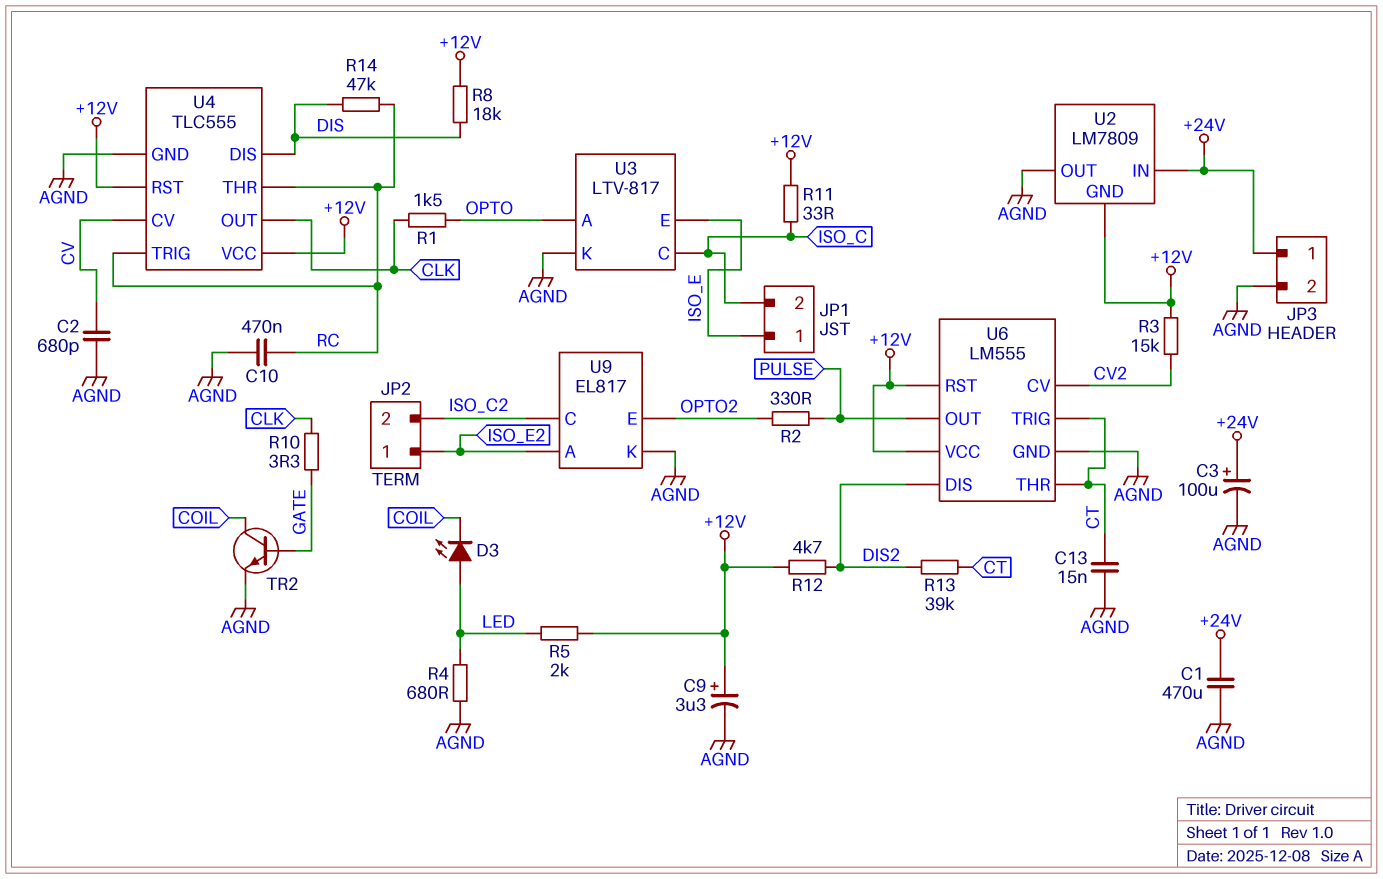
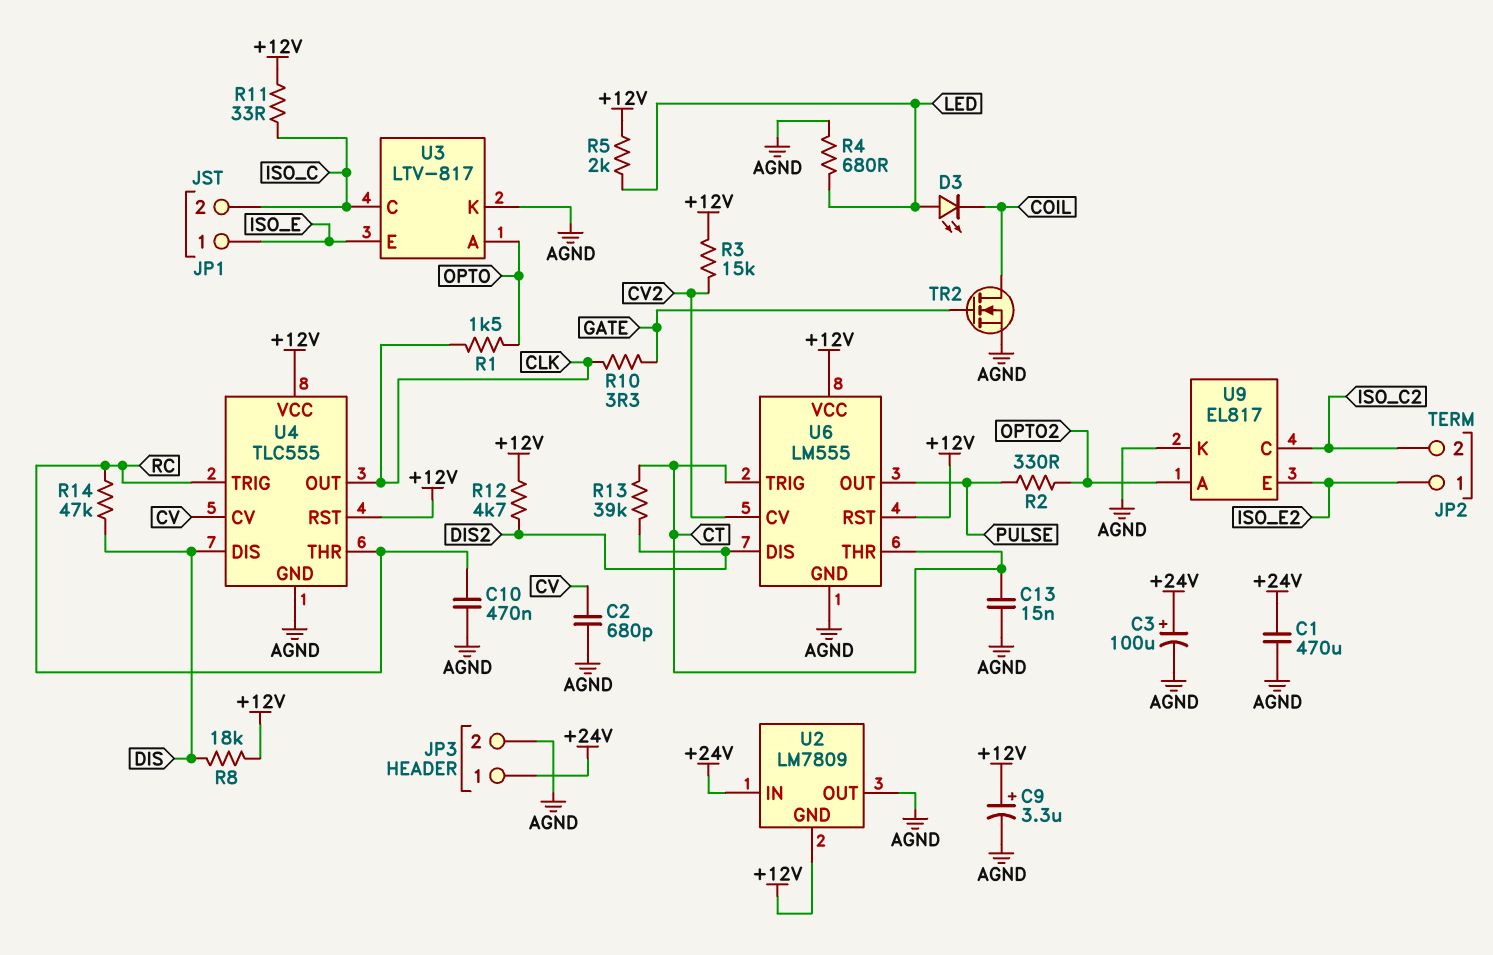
TR2: NPN (B GATE, C COIL, E AGND) -> NMOS (G GATE, D COIL, S AGND)
U9 pin A: ISO_E2 -> OPTO2
U9 pin E: OPTO2 -> ISO_E2

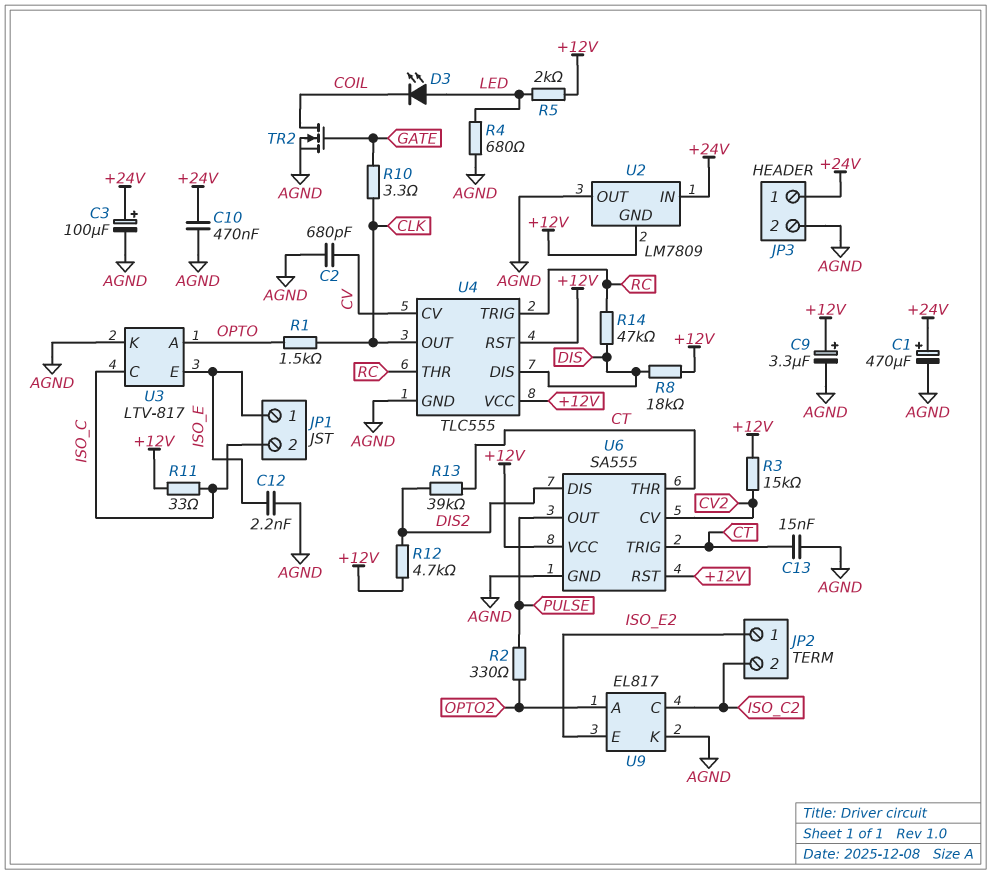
C1: 470uF (+24V, AGND) -> 470uF (plus +24V, minus AGND)
C10: 470nF (AGND, RC) -> 470nF (+24V, AGND)
C12: none -> 2.2nF (AGND, ISO_E)
U6: LM555 -> SA555

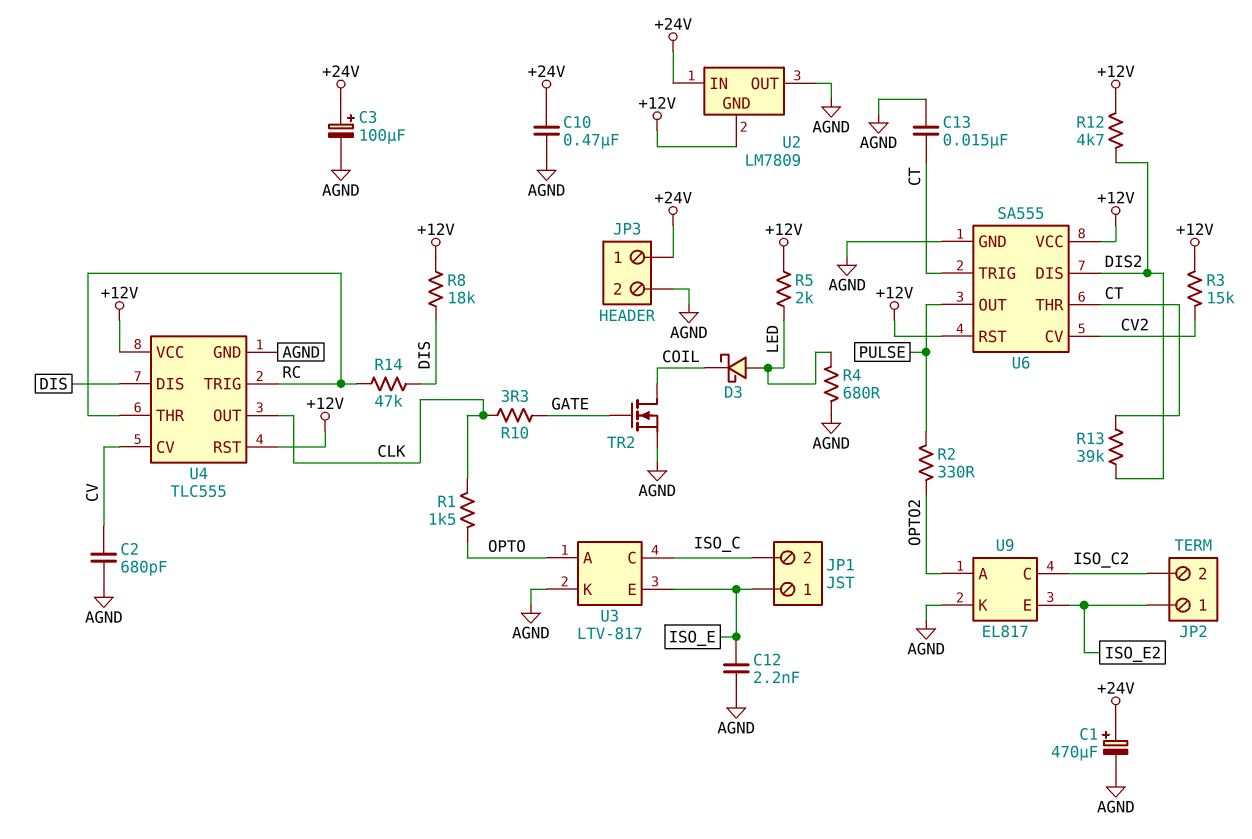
C9: 3.3uF (plus +12V, minus AGND) -> none
D3: LED (A LED, K COIL) -> schottky (A LED, K COIL)
R11: 33 (+12V, ISO_C) -> none

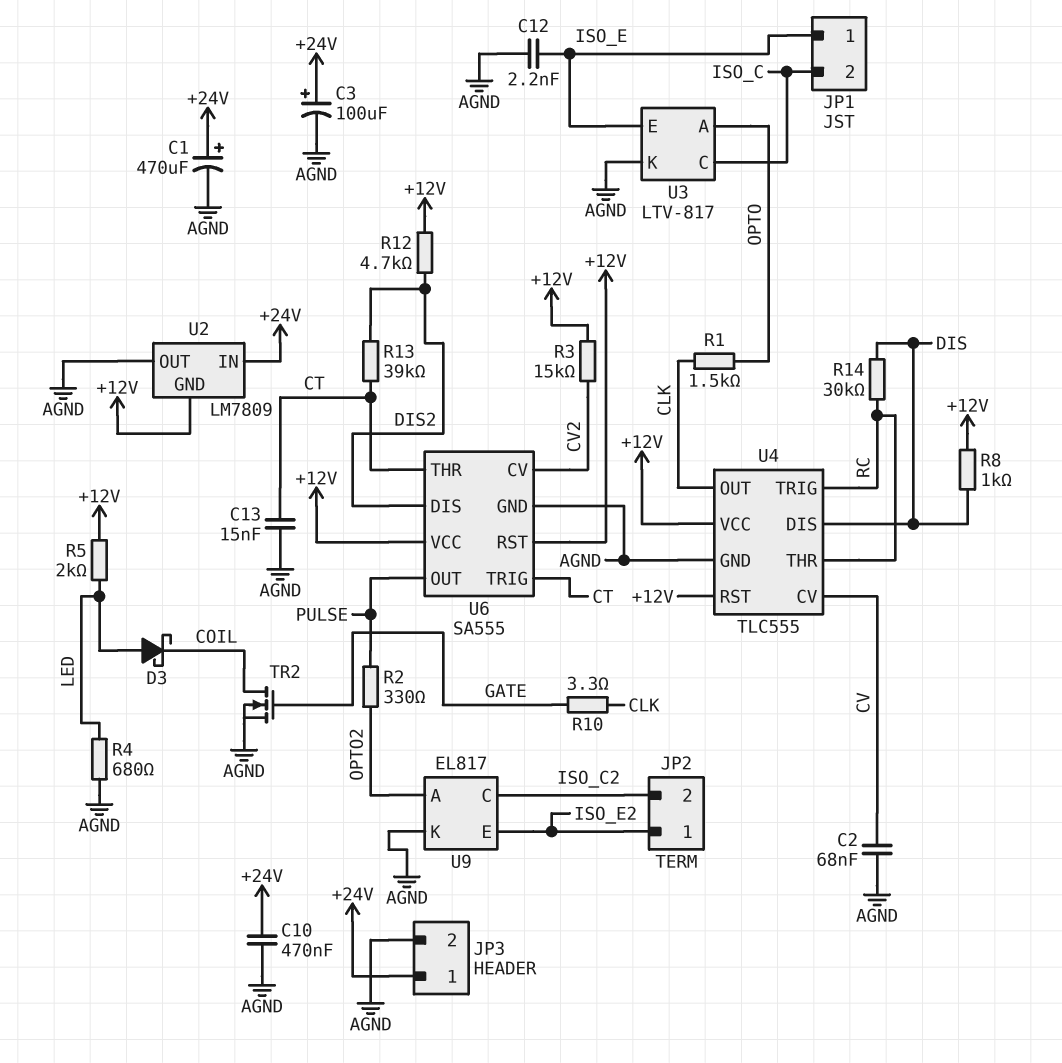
C2: 680pF (AGND, CV) -> 68nF (AGND, CV)
R8: 18k (+12V, DIS) -> 1k (+12V, DIS)
R14: 47k (DIS, RC) -> 30k (DIS, RC)

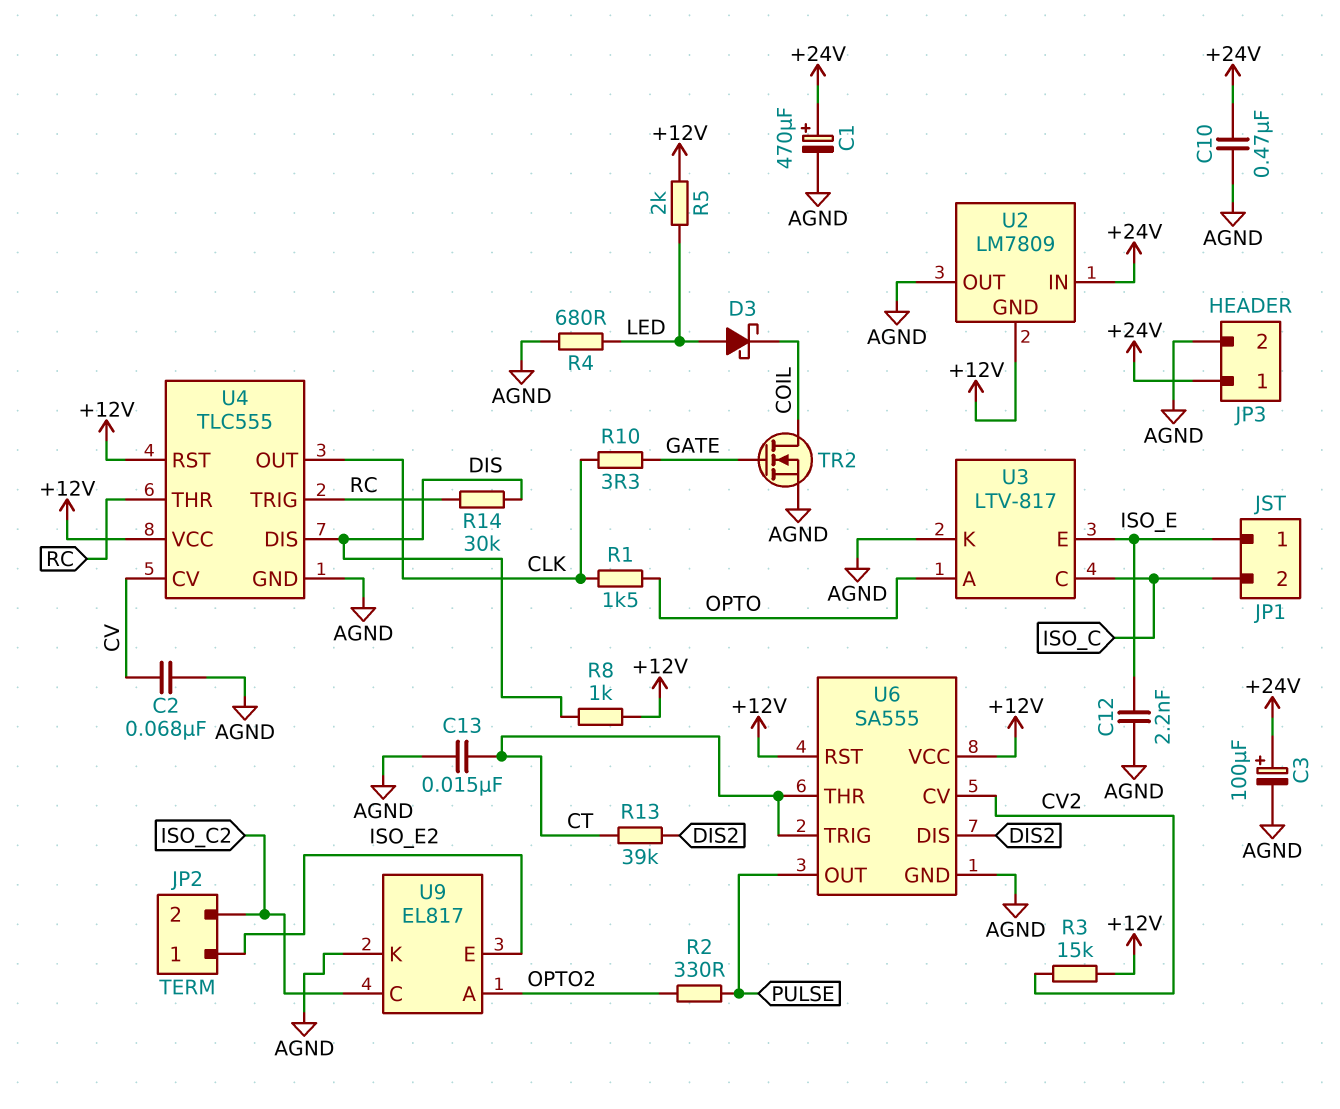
R12: 4.7k (+12V, DIS2) -> none

